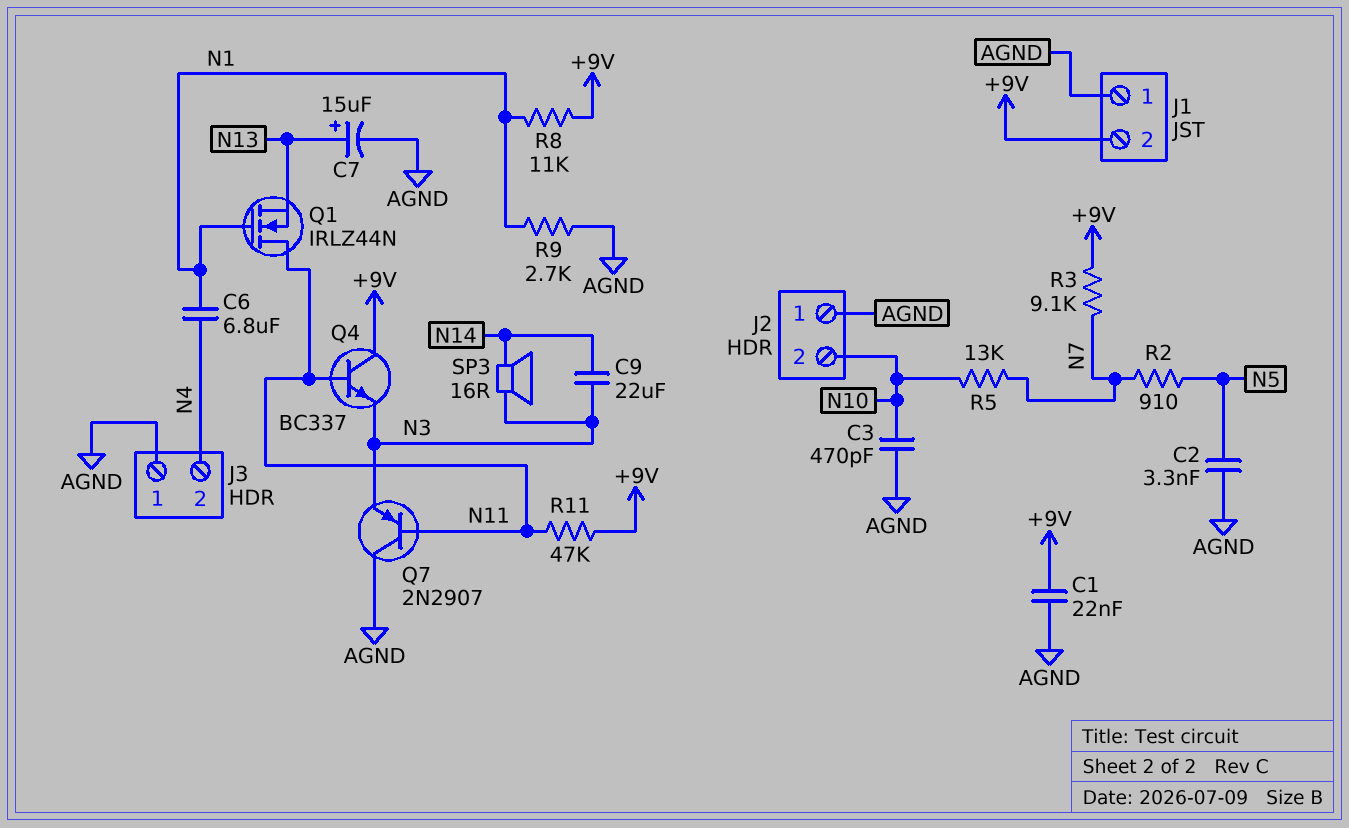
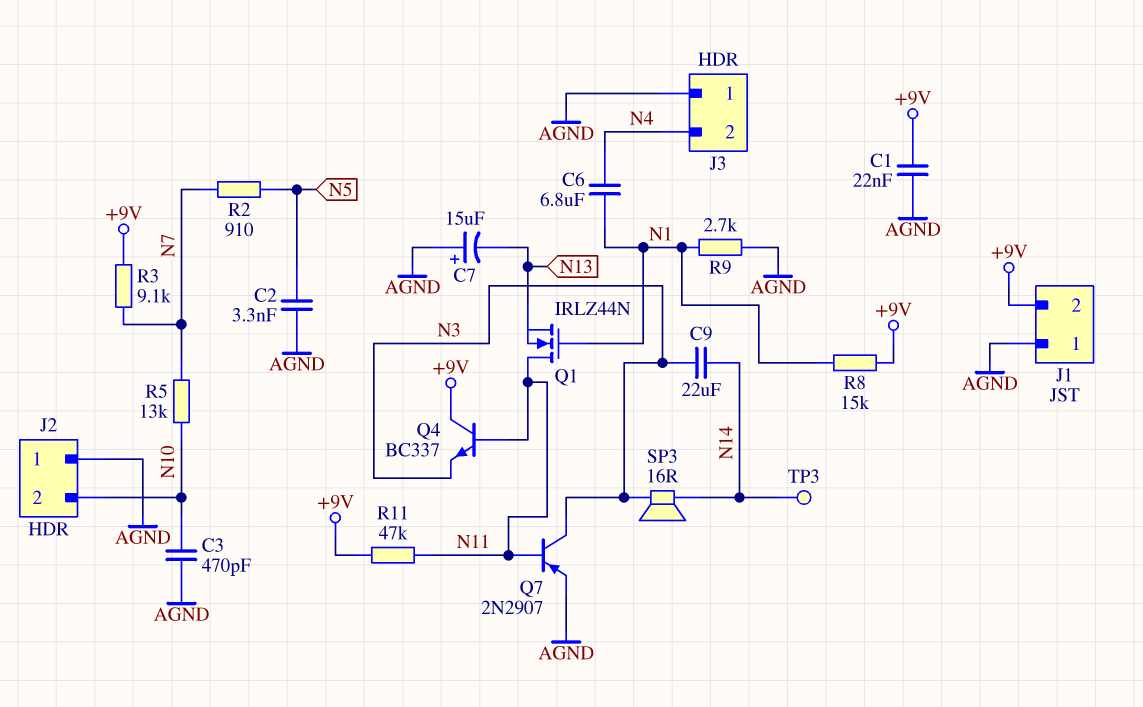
C7: 15uF (plus N13, minus AGND) -> 15uF (plus AGND, minus N13)
Q7: PNP 2N2907 (B N11, C AGND, E N3) -> PNP 2N2907 (B N11, C N3, E AGND)
R8: 11k (+9V, N1) -> 15k (+9V, N1)
TP3: none -> test point (N14)

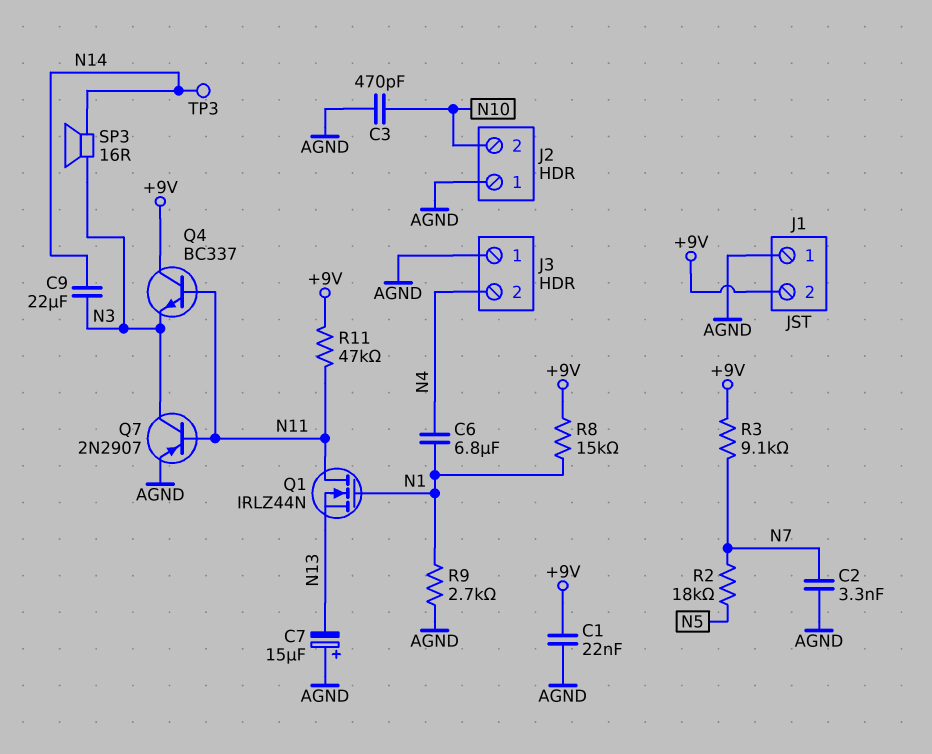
C2: 3.3nF (AGND, N5) -> 3.3nF (AGND, N7)
R2: 910 (N5, N7) -> 18k (N5, N7)
R5: 13k (N7, N10) -> none

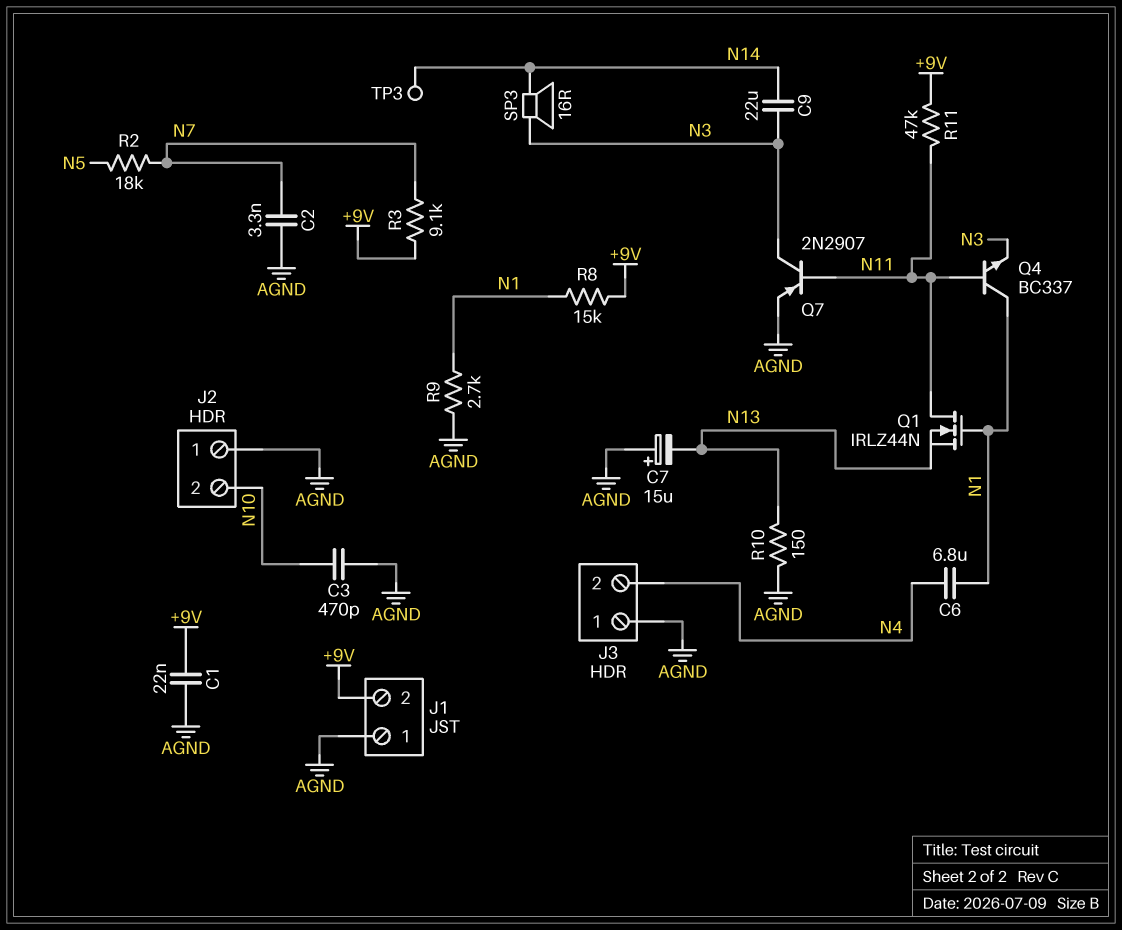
Q4: NPN BC337 (B N11, C +9V, E N3) -> NPN BC337 (B N11, C N1, E N3)
R10: none -> 150 (AGND, N13)

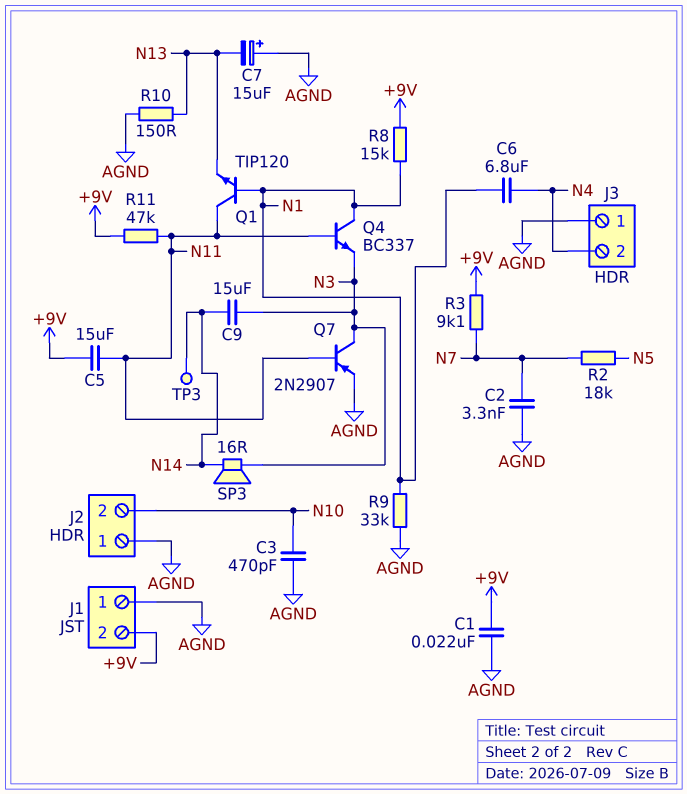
C5: none -> 15uF (+9V, N11)
C9: 22uF (N3, N14) -> 15uF (N3, N14)
Q1: NMOS IRLZ44N (G N1, D N11, S N13) -> NPN TIP120 (B N1, C N11, E N13)
R9: 2.7k (AGND, N1) -> 33k (AGND, N1)

